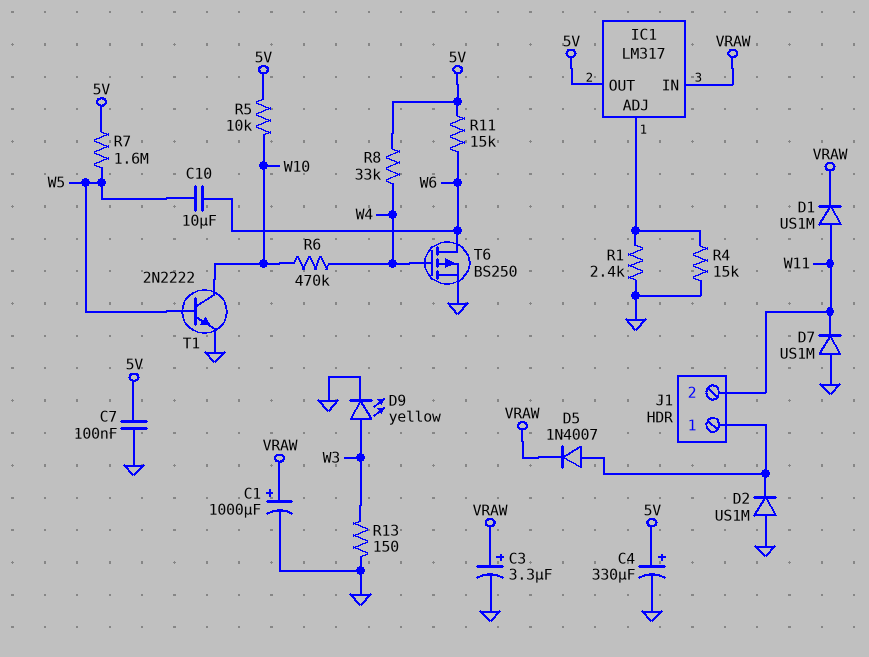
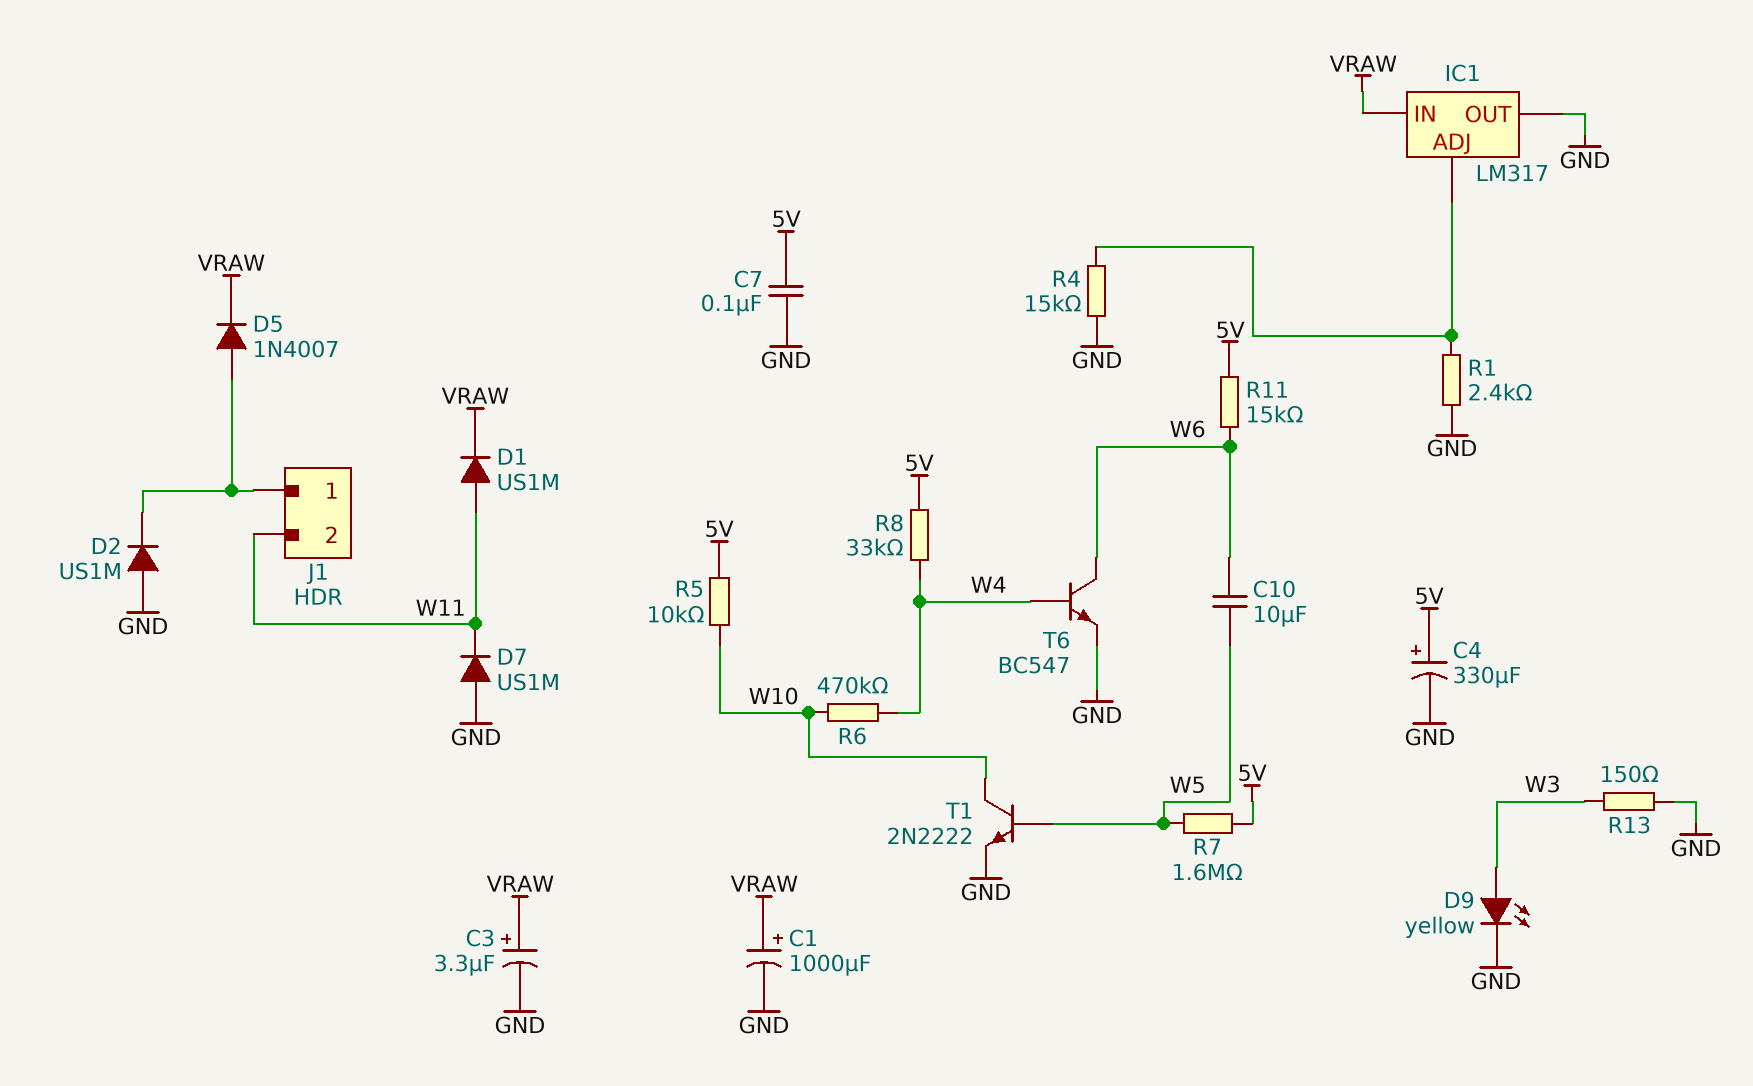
IC1 pin OUT: 5V -> GND
T6: PMOS BS250 (G W4, D W6, S GND) -> NPN BC547 (B W4, C W6, E GND)

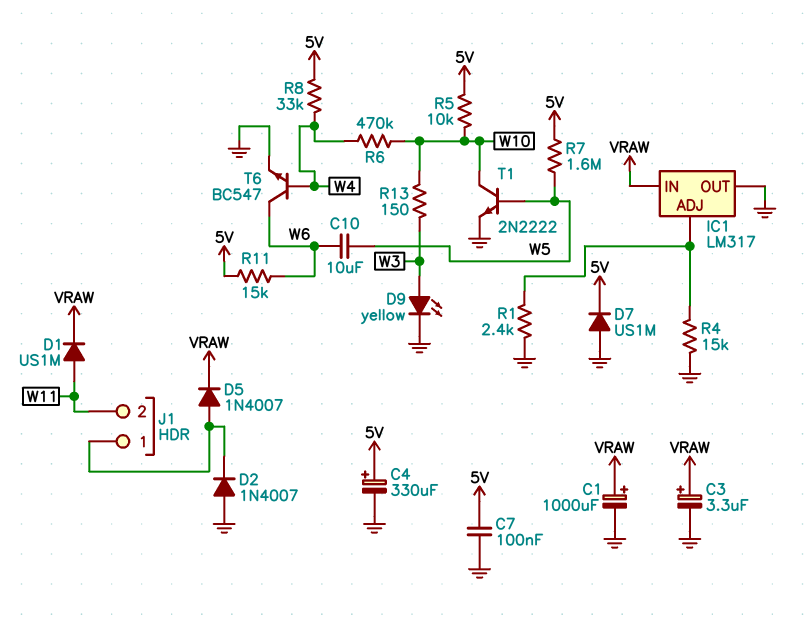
D2: diode US1M (A GND, K J1/1) -> diode 1N4007 (A GND, K J1/1)
D7: diode US1M (A GND, K W11) -> diode US1M (A GND, K 5V)
R13: 150 (GND, W3) -> 150 (W3, W10)

